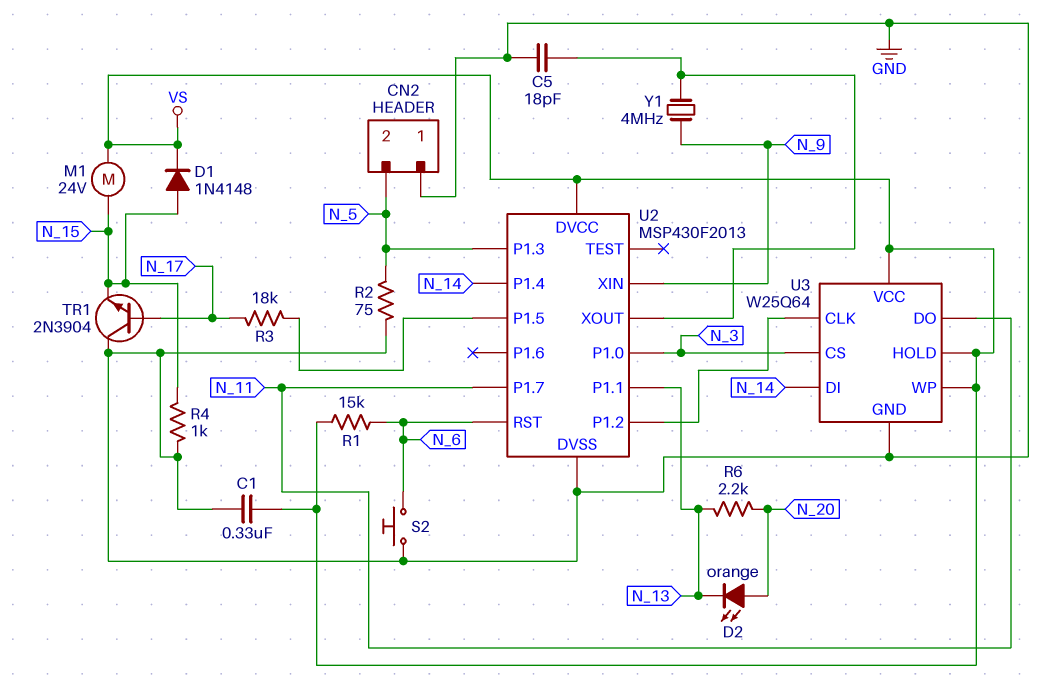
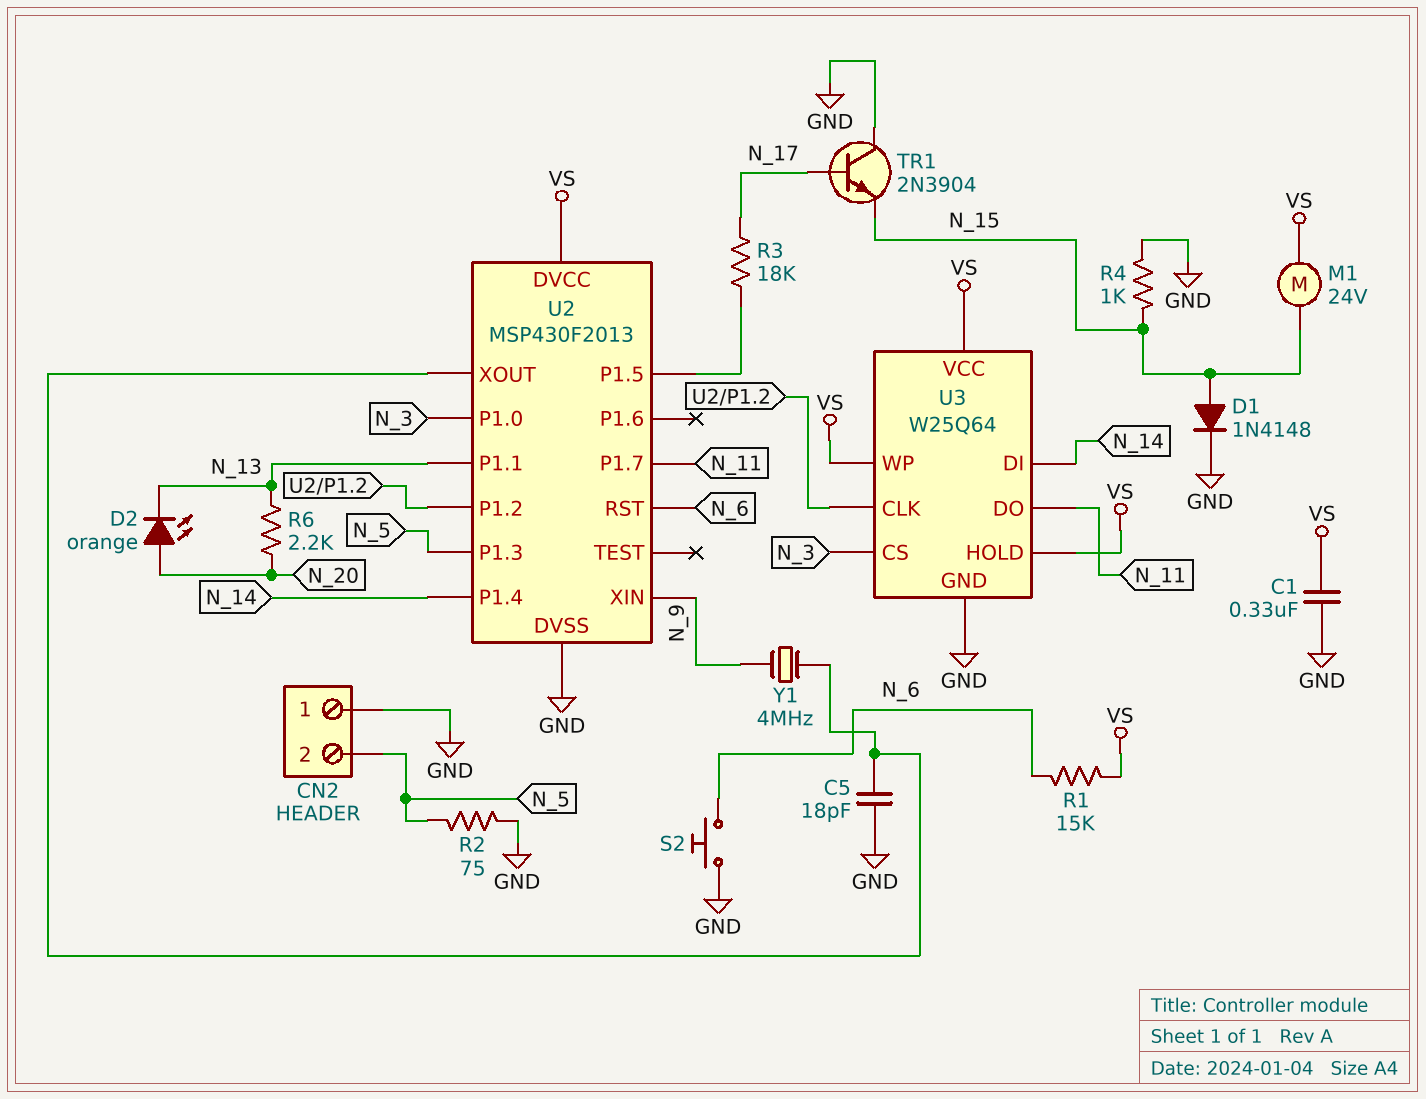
D1: diode 1N4148 (A N_15, K VS) -> diode 1N4148 (A N_15, K GND)

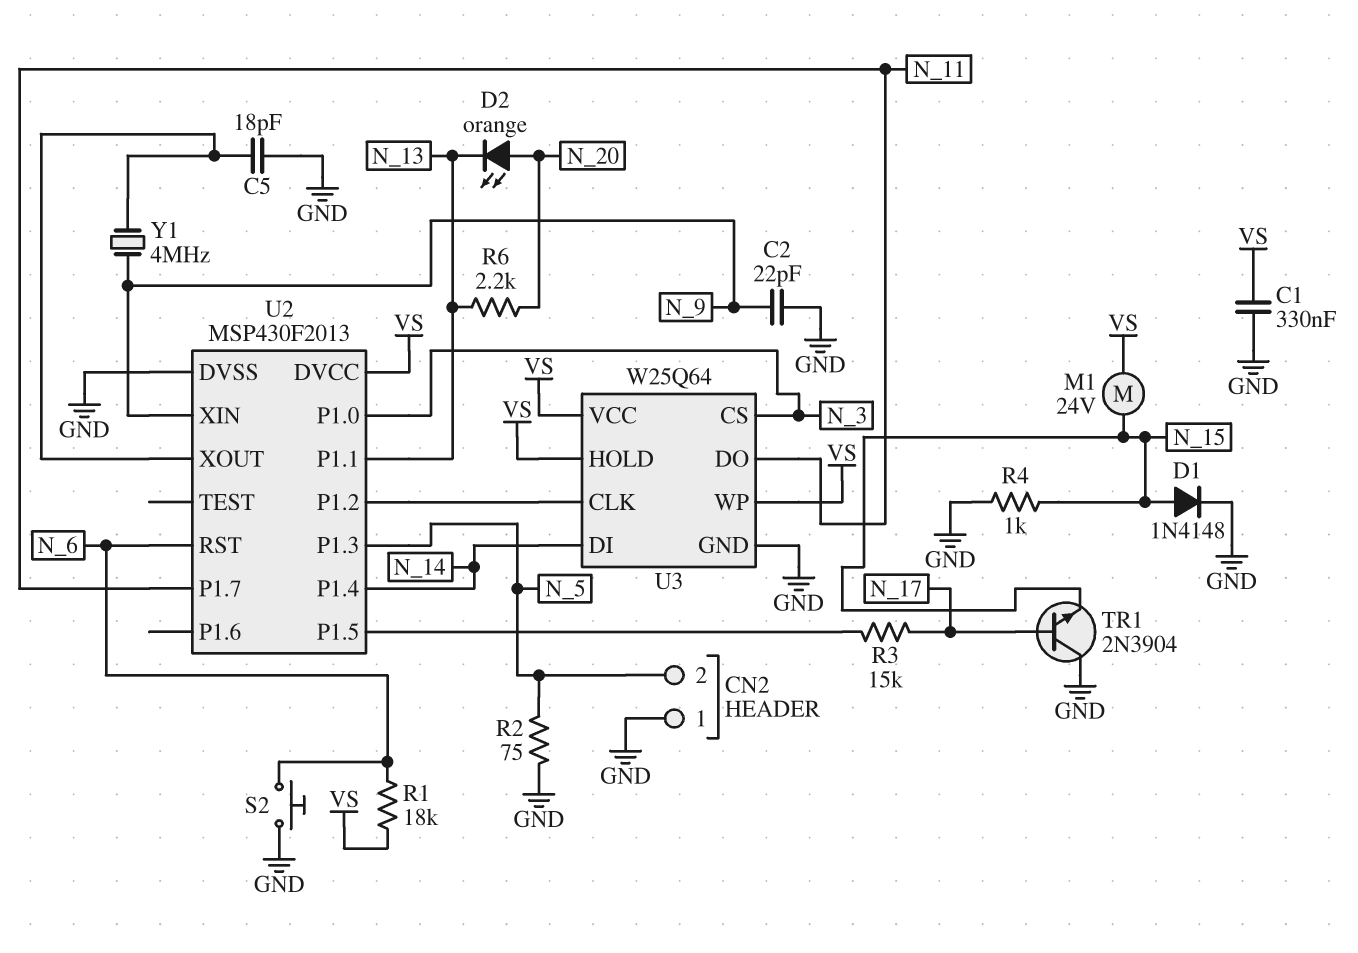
C2: none -> 22pF (GND, N_9)
R1: 15k (N_6, VS) -> 18k (N_6, VS)
R3: 18k (N_17, U2/P1.5) -> 15k (N_17, U2/P1.5)

